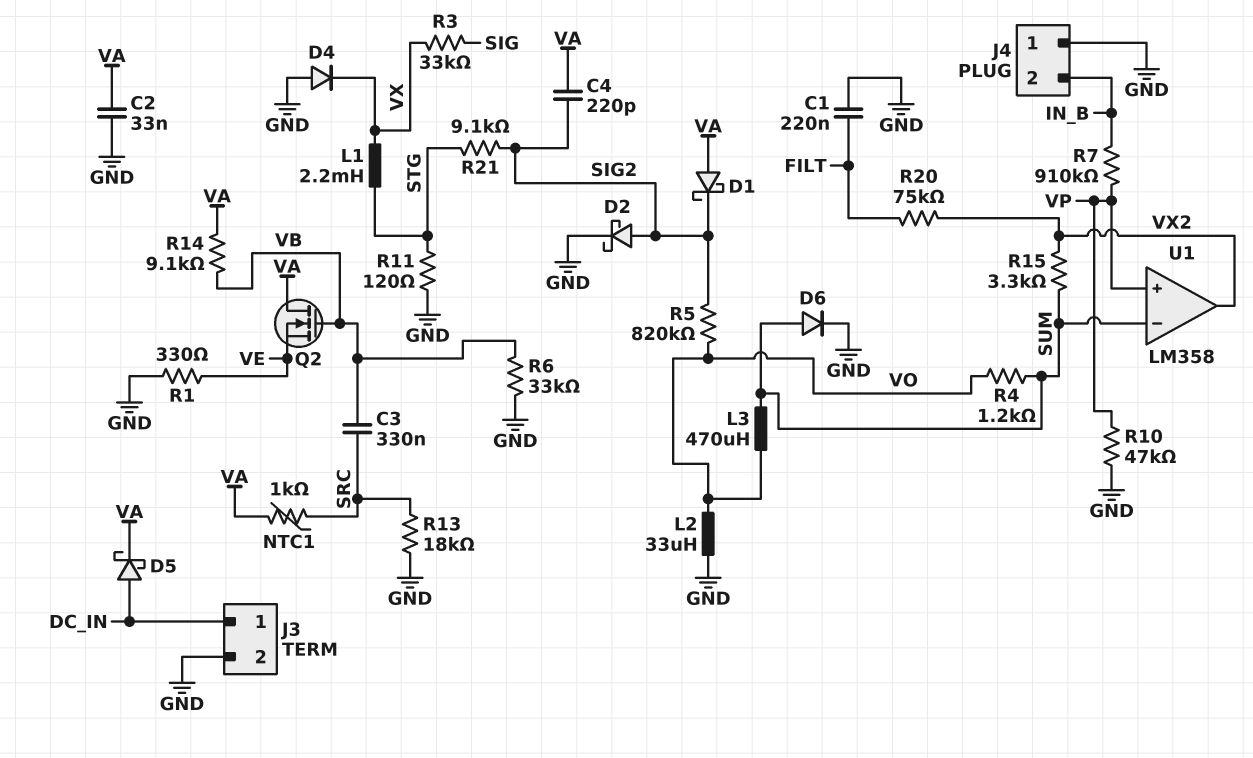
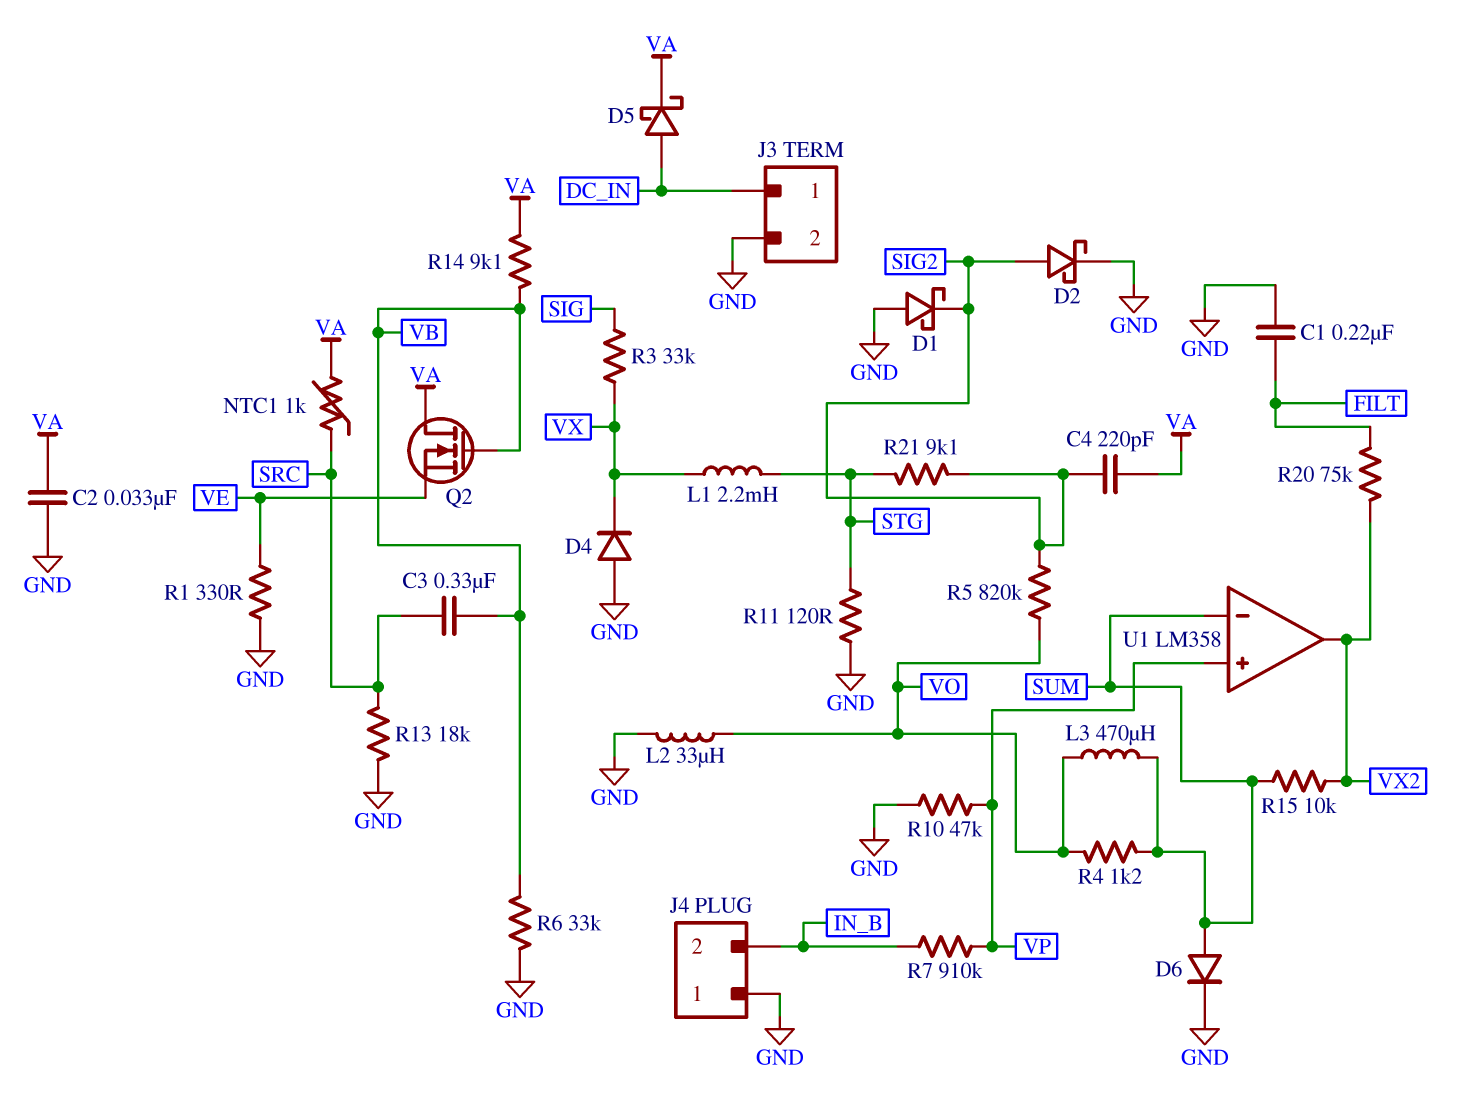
D1: schottky (A VA, K SIG2) -> schottky (A GND, K SIG2)
R15: 3.3k (SUM, VX2) -> 10k (SUM, VX2)

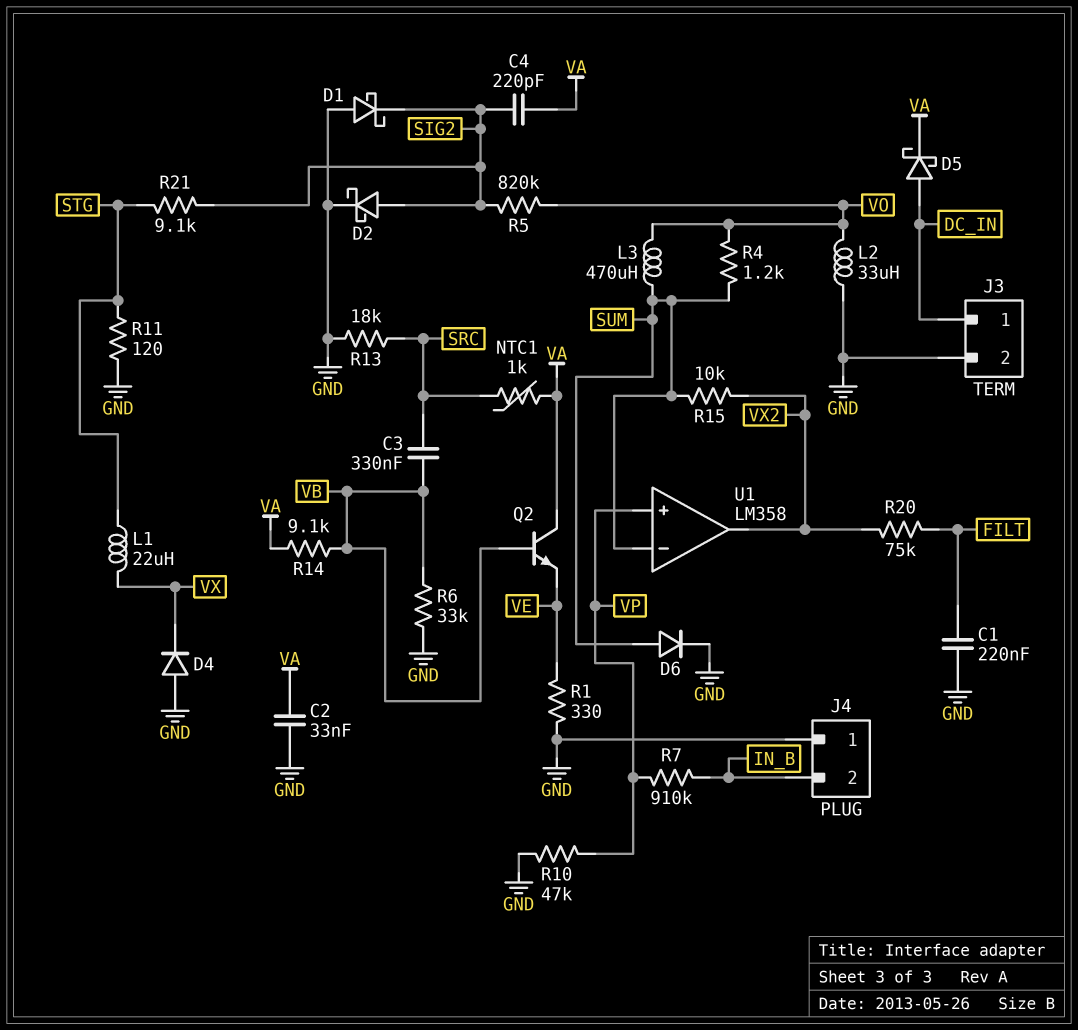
L1: 2.2mH (STG, VX) -> 22uH (STG, VX)
Q2: NMOS (G VB, D VA, S VE) -> NPN (B VB, C VA, E VE)
R3: 33k (SIG, VX) -> none

